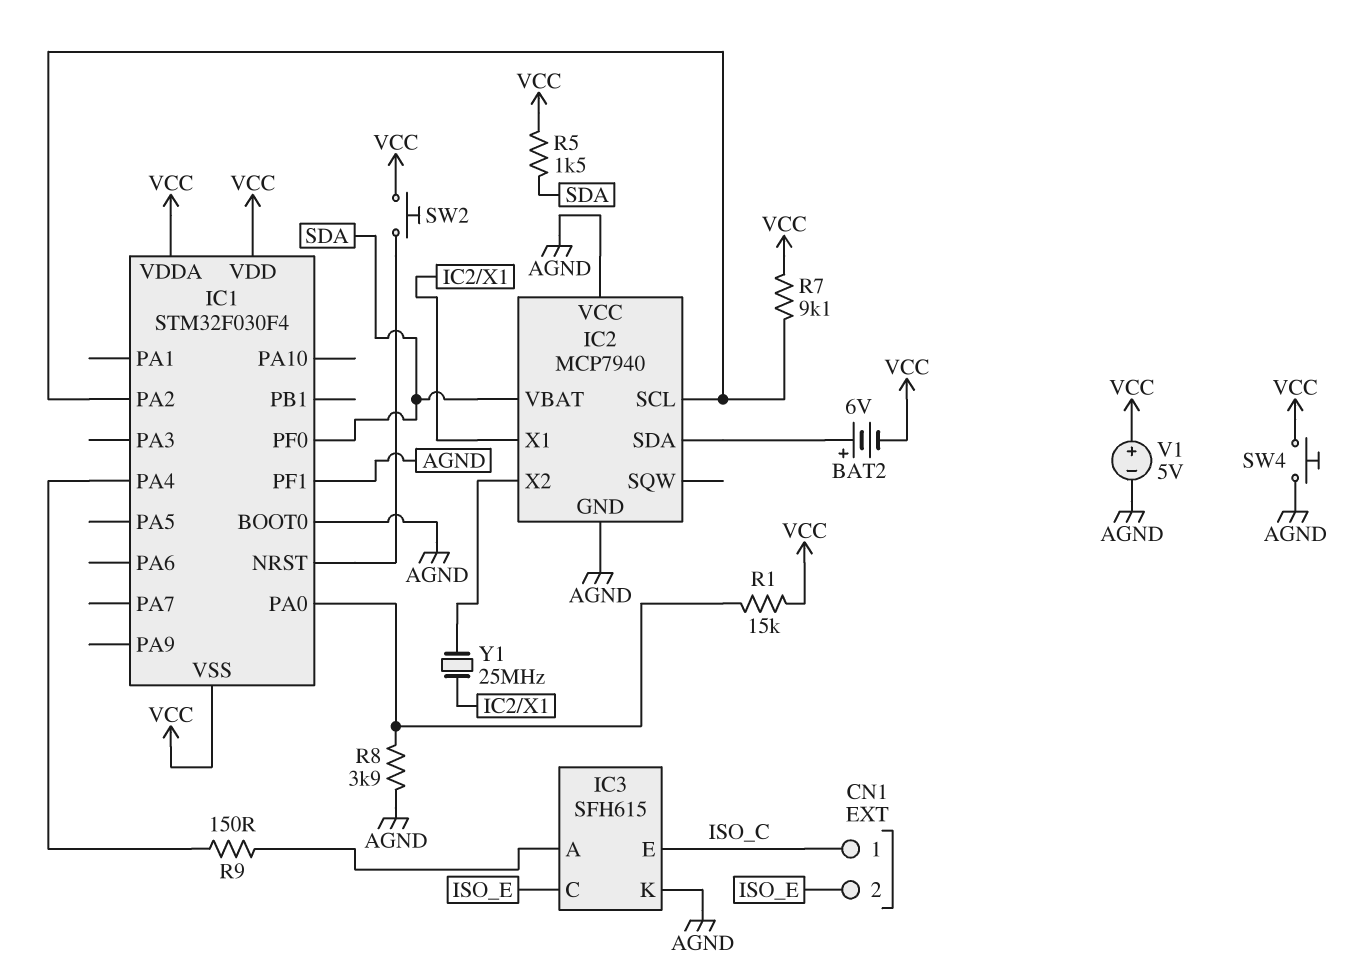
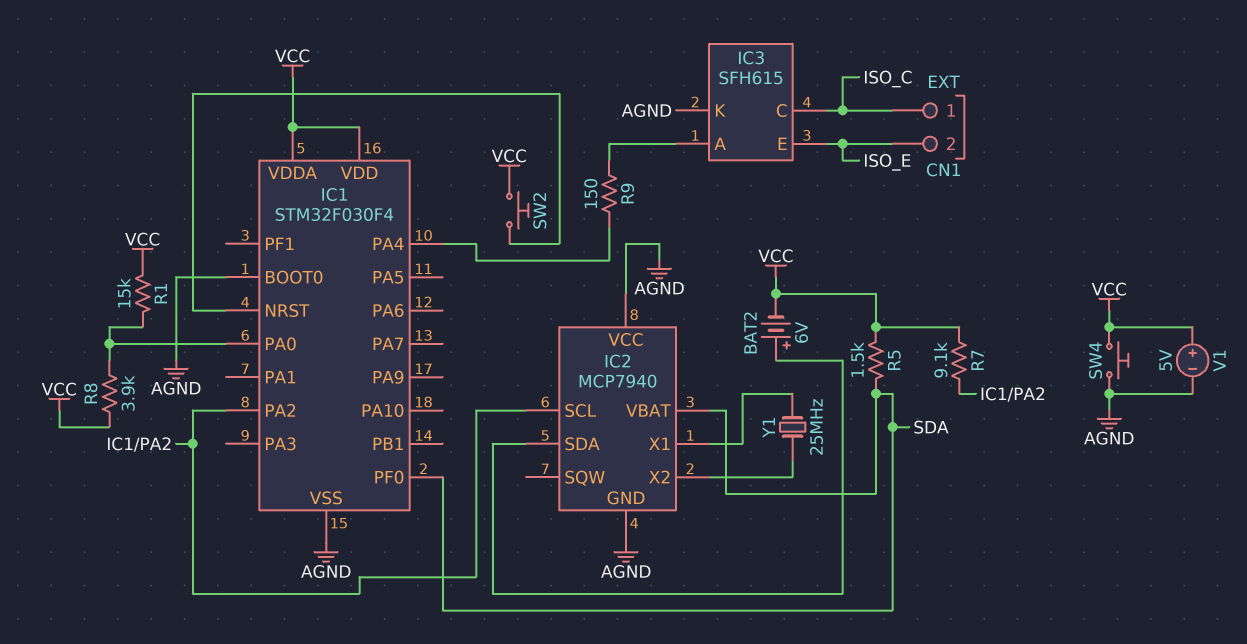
IC1 pin PF1: AGND -> none
IC1 pin VSS: VCC -> AGND
IC3 pin C: ISO_E -> ISO_C
IC3 pin E: ISO_C -> ISO_E
R8: 3.9k (AGND, IC1/PA0) -> 3.9k (IC1/PA0, VCC)

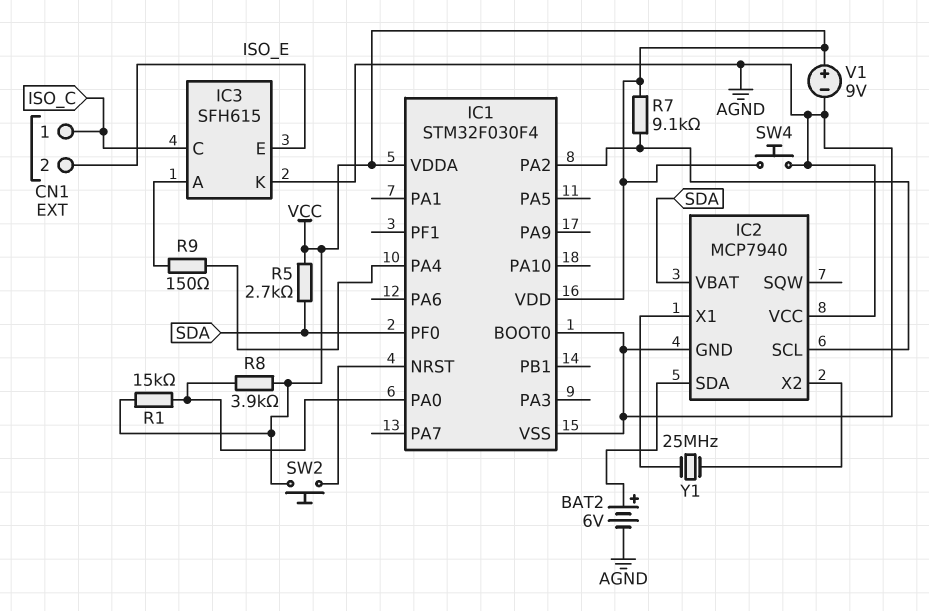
BAT2: 6V (plus IC2/SDA, minus VCC) -> 6V (plus IC2/SDA, minus AGND)
R5: 1.5k (SDA, VCC) -> 2.7k (SDA, VCC)
V1: 5V (plus VCC, minus AGND) -> 9V (plus VCC, minus AGND)

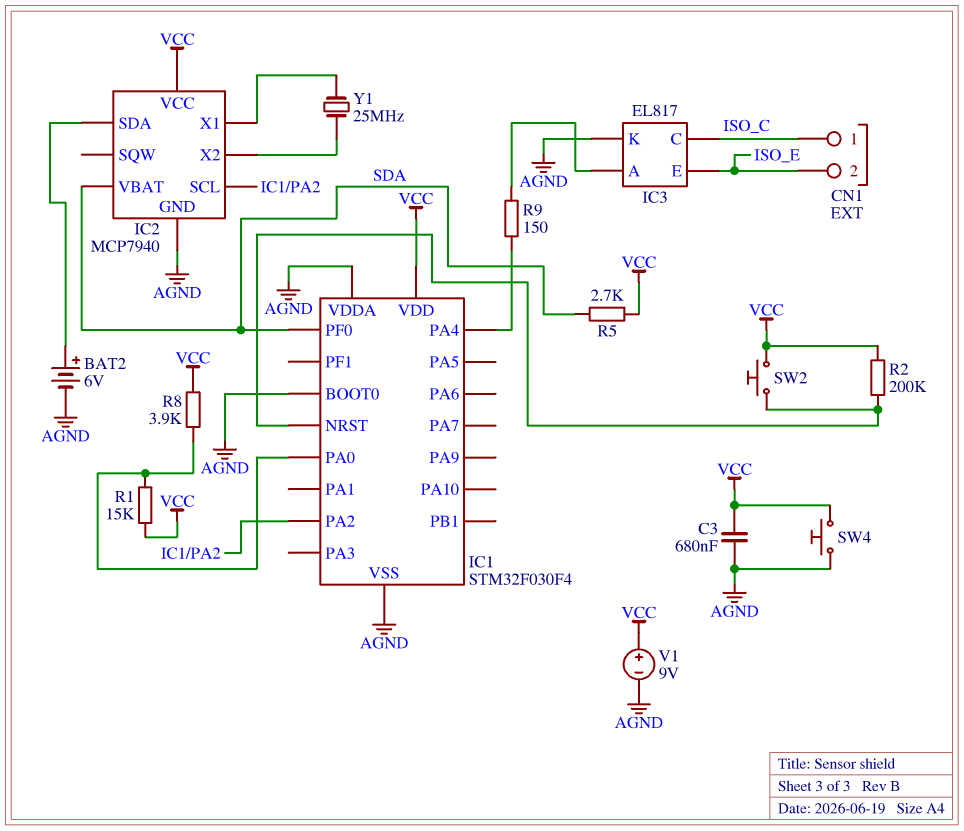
C3: none -> 680nF (AGND, VCC)
IC1 pin VDDA: VCC -> AGND
IC2 pin VCC: AGND -> VCC
IC3: SFH615 -> EL817
R2: none -> 200k (IC1/NRST, VCC)
R7: 9.1k (IC1/PA2, VCC) -> none

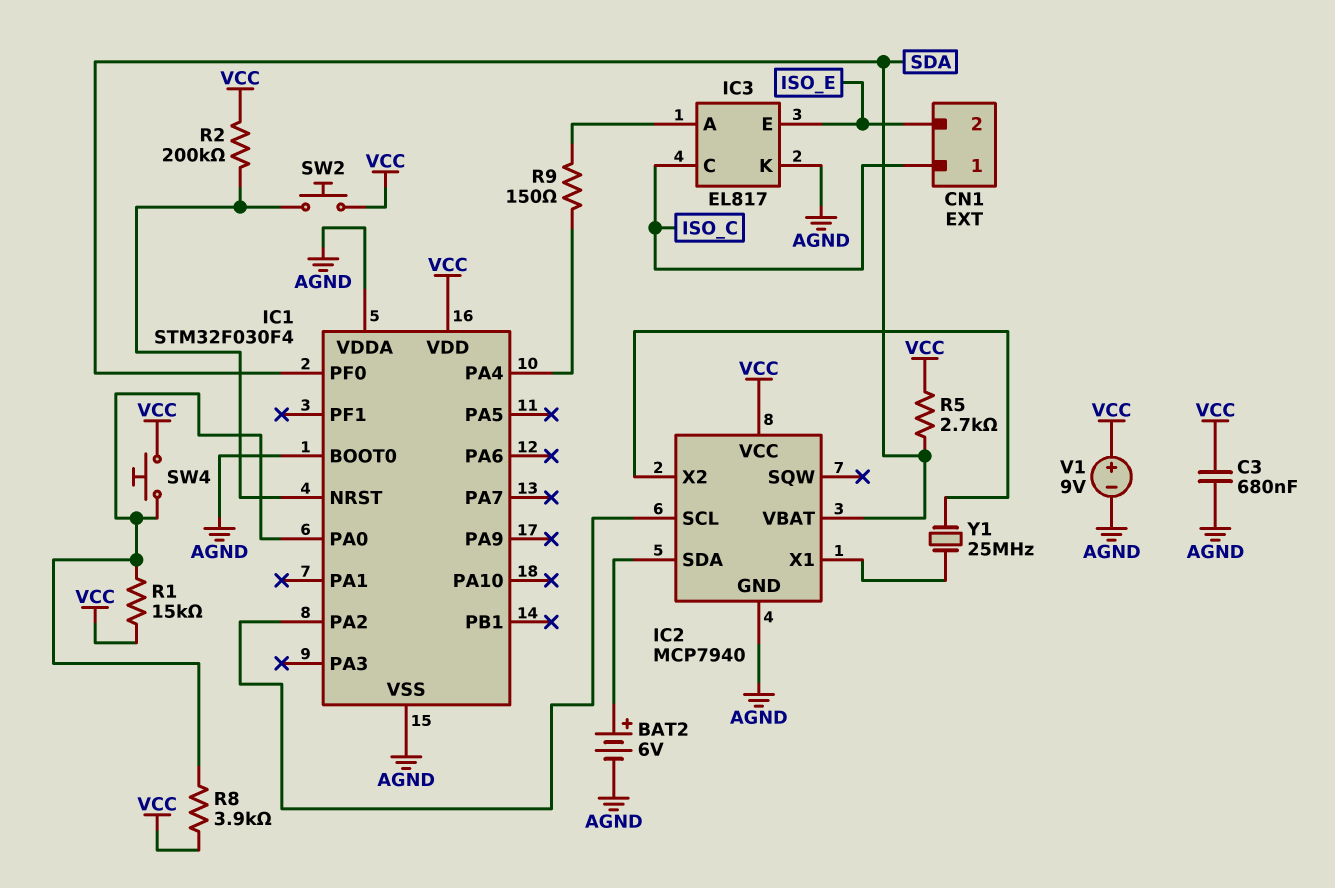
SW4: button (AGND, VCC) -> button (IC1/PA0, VCC)

